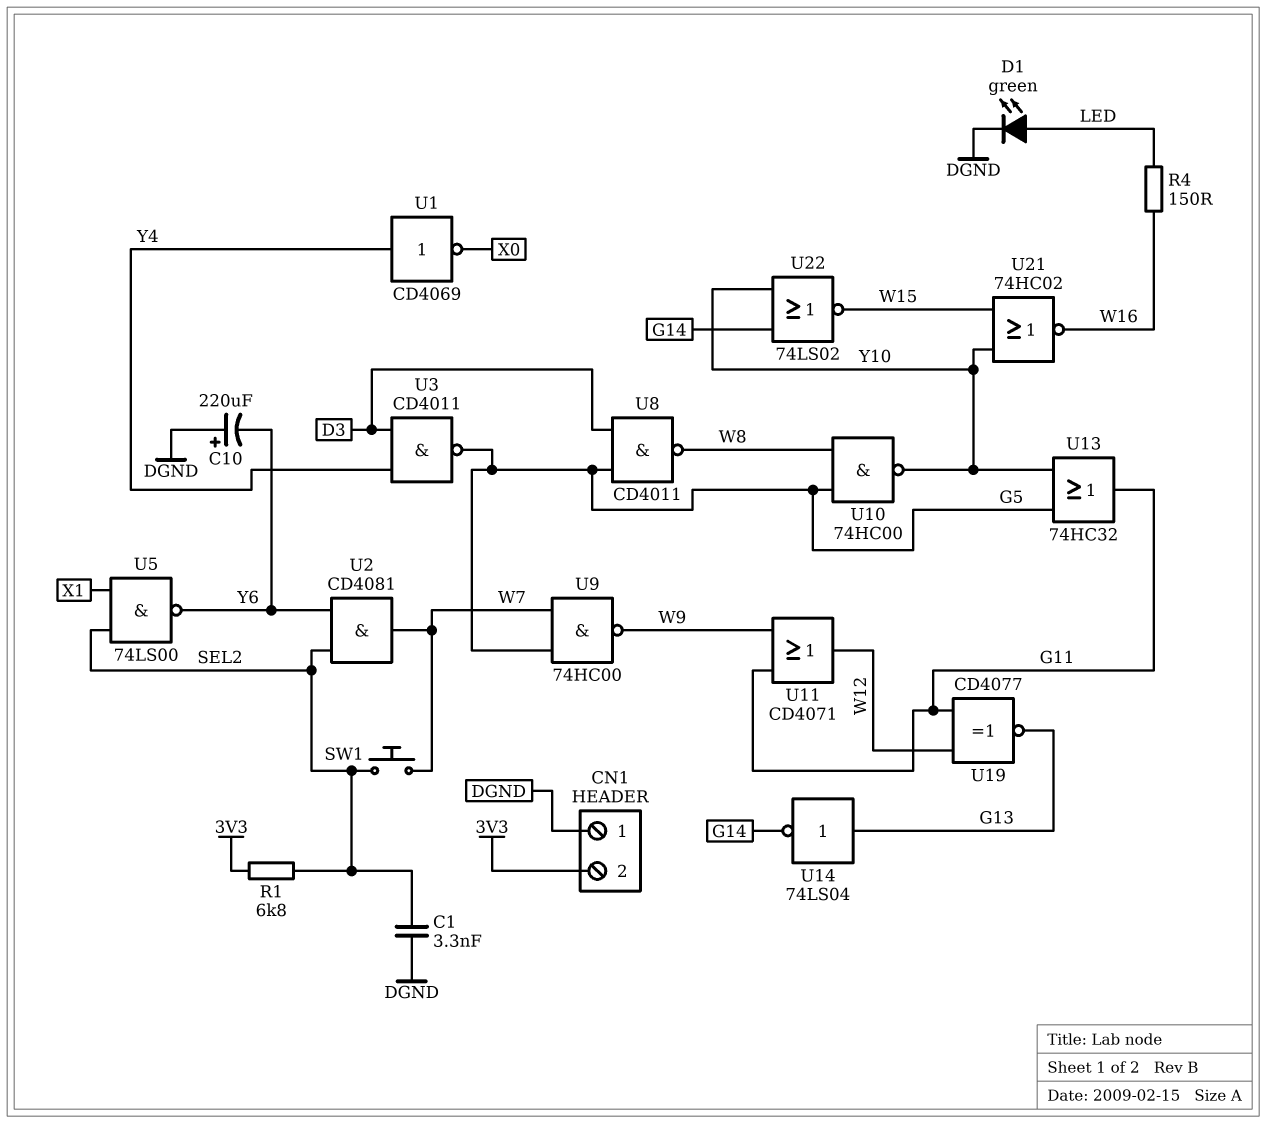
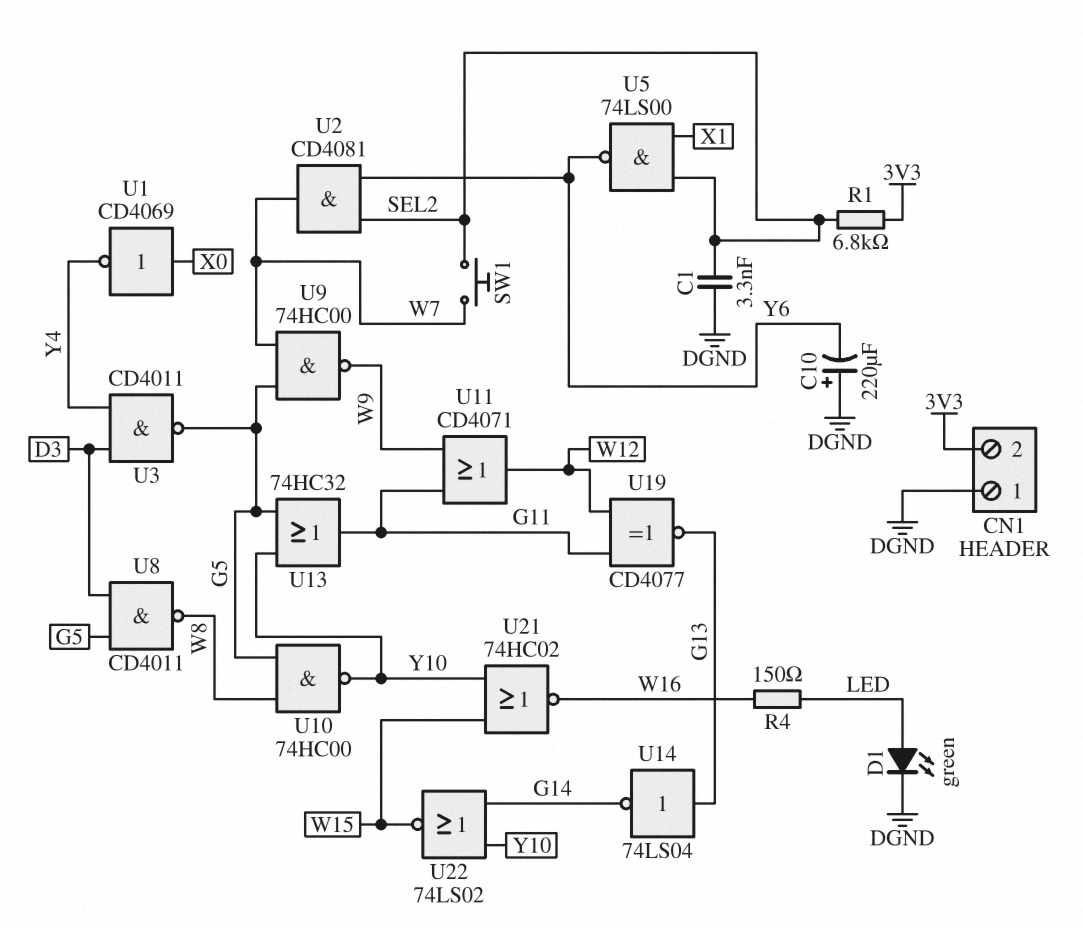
U1: NOT CD4069 (in Y4, out X0) -> NOT CD4069 (in X0, out Y4)

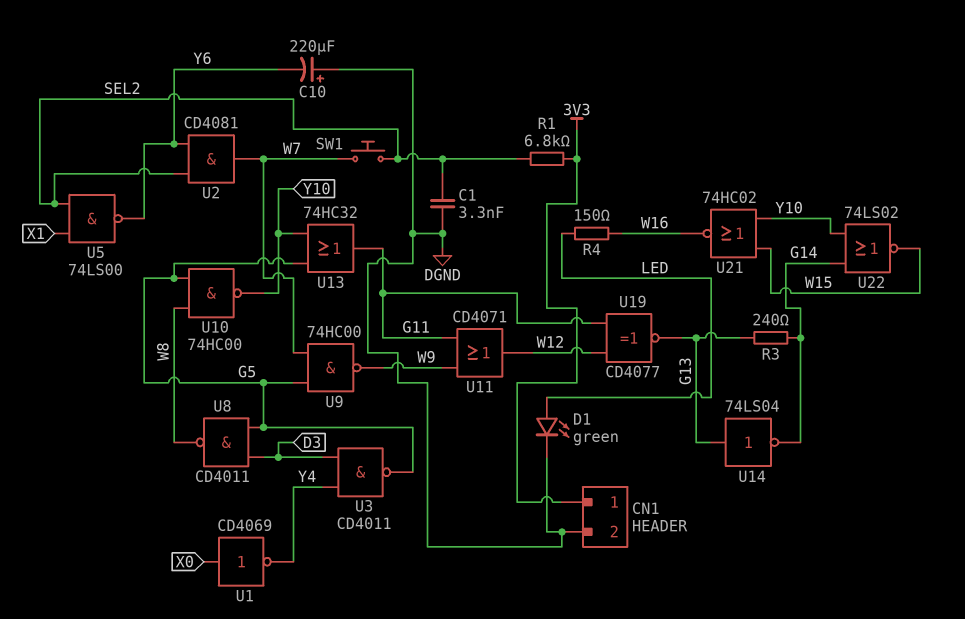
CN1 pin 1: DGND -> 3V3
CN1 pin 2: 3V3 -> DGND
R3: none -> 240 (G13, G14)

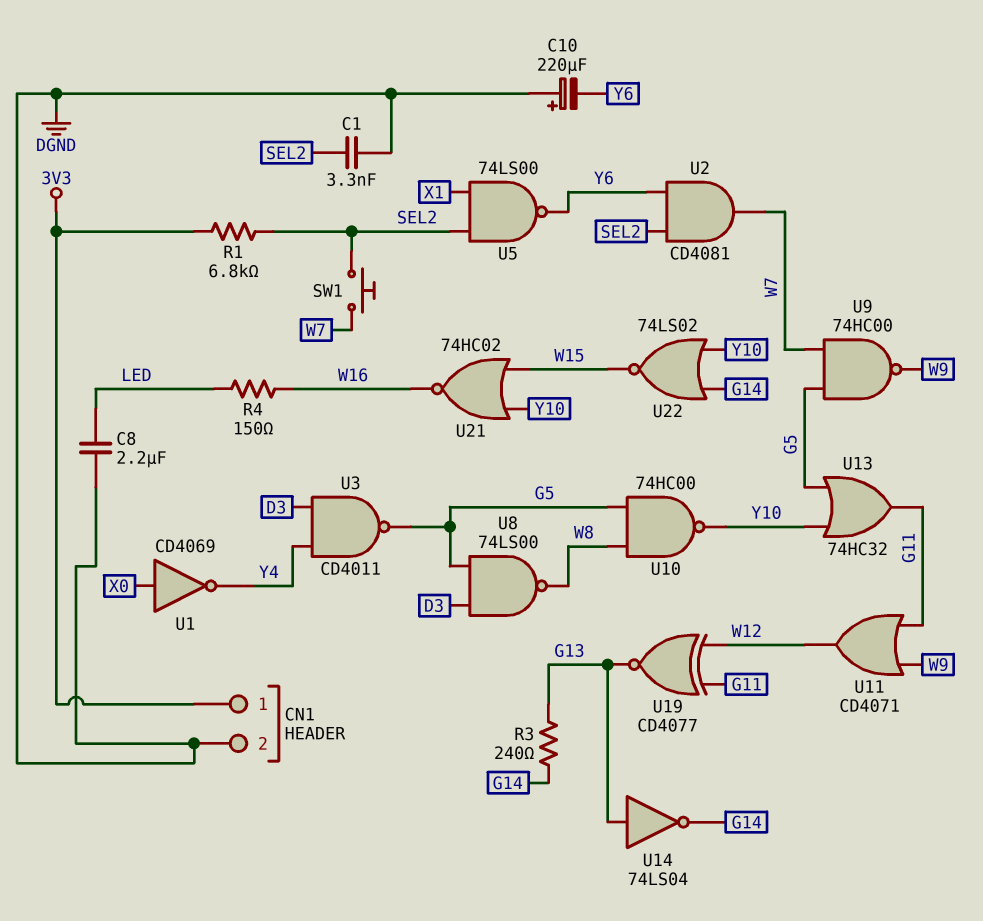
C8: none -> 2.2uF (DGND, LED)
D1: LED green (A LED, K DGND) -> none
U8: NAND CD4011 (in D3, in G5, out W8) -> NAND 74LS00 (in D3, in G5, out W8)

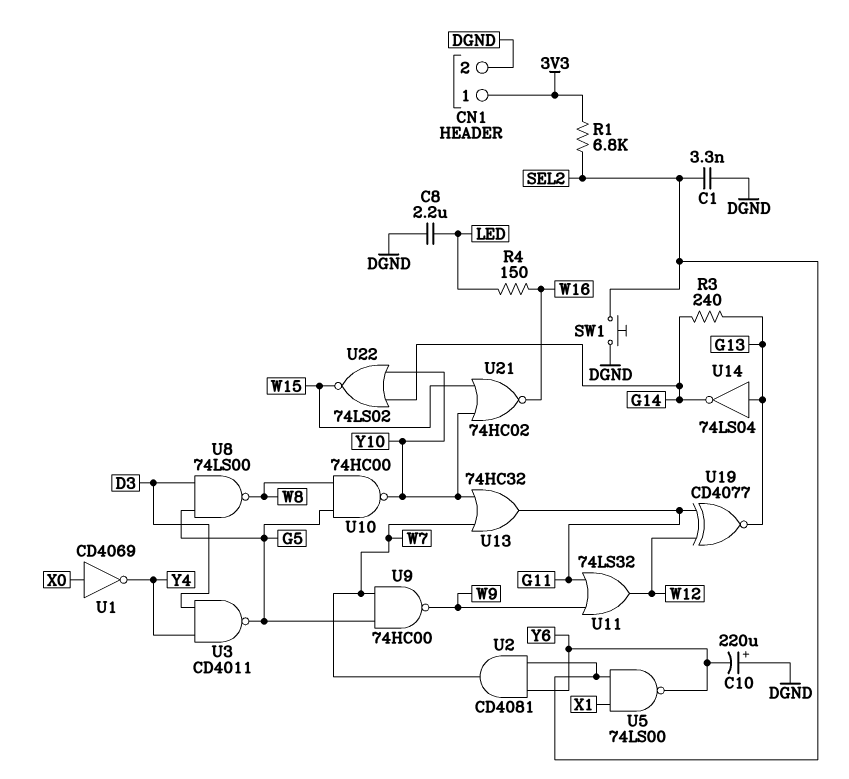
SW1: button (SEL2, W7) -> button (DGND, SEL2)
U11: OR CD4071 (in G11, in W9, out W12) -> OR 74LS32 (in G11, in W9, out W12)
U13: OR 74HC32 (in G5, in Y10, out G11) -> OR 74HC32 (in W7, in Y10, out G11)

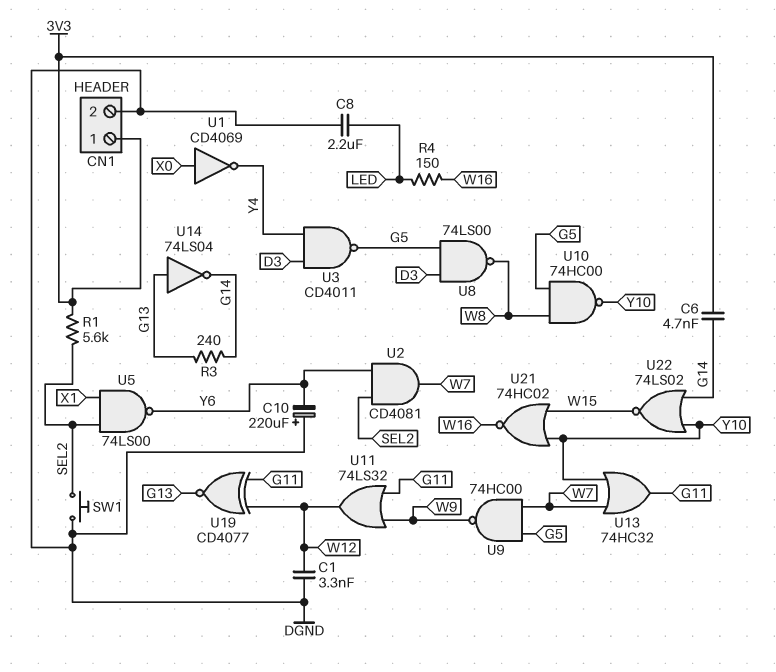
C1: 3.3nF (DGND, SEL2) -> 3.3nF (DGND, W12)
C6: none -> 4.7nF (3V3, G14)
R1: 6.8k (3V3, SEL2) -> 5.6k (3V3, SEL2)

